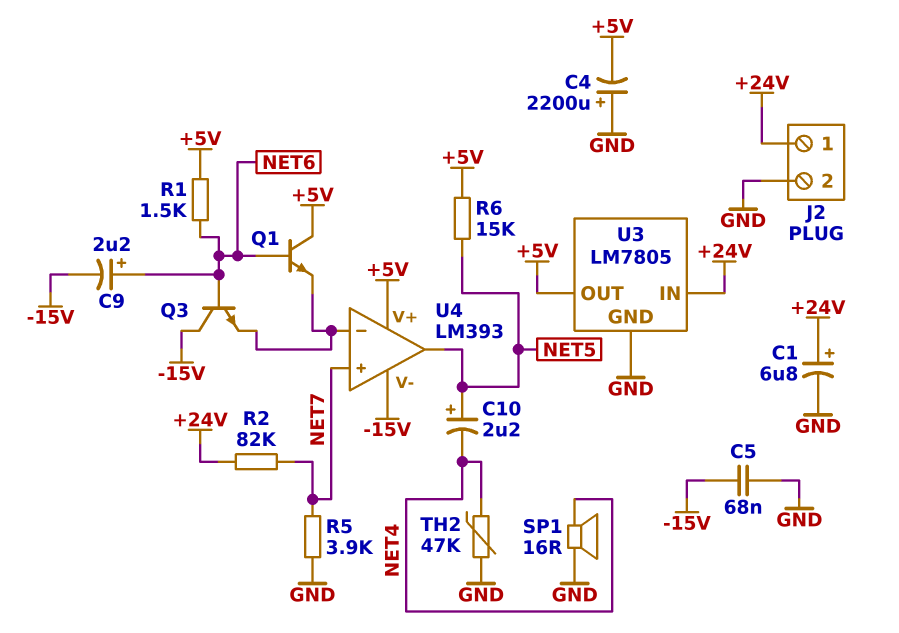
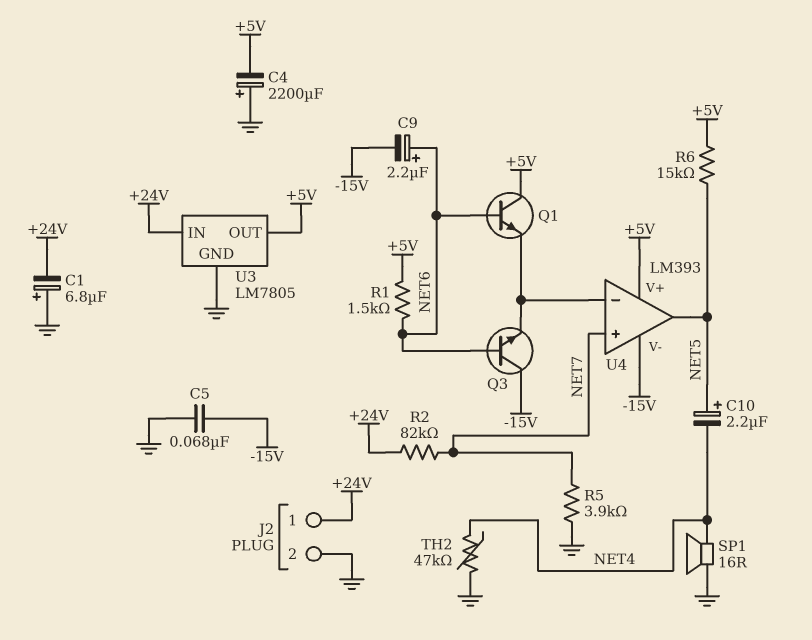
C1: 6.8uF (plus +24V, minus GND) -> 6.8uF (plus GND, minus +24V)

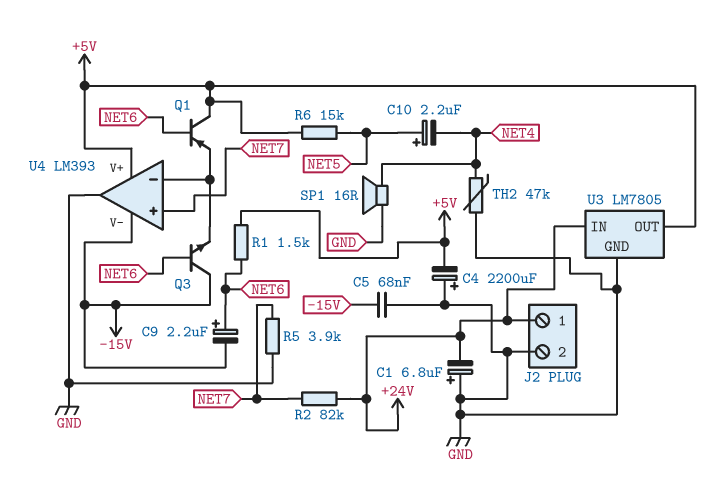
Q1: NPN (B NET6, C +5V, E U4/in-) -> PNP (B NET6, C +5V, E U4/in-)
U4 pin out: NET5 -> GND

